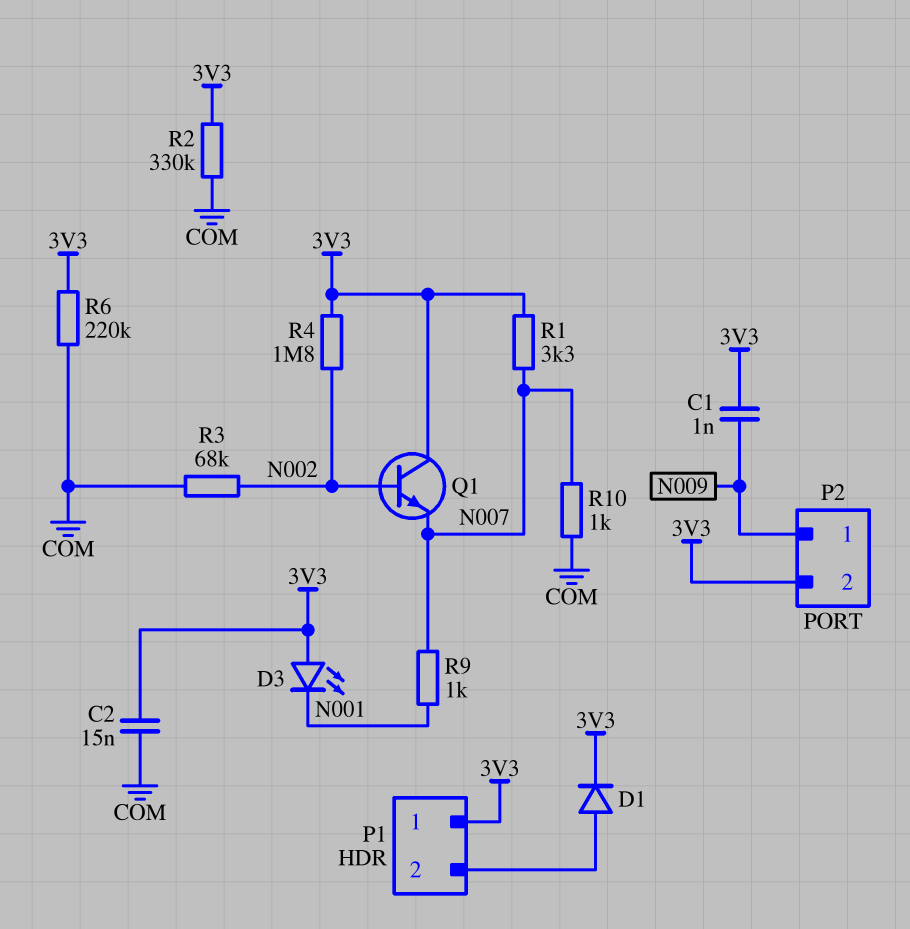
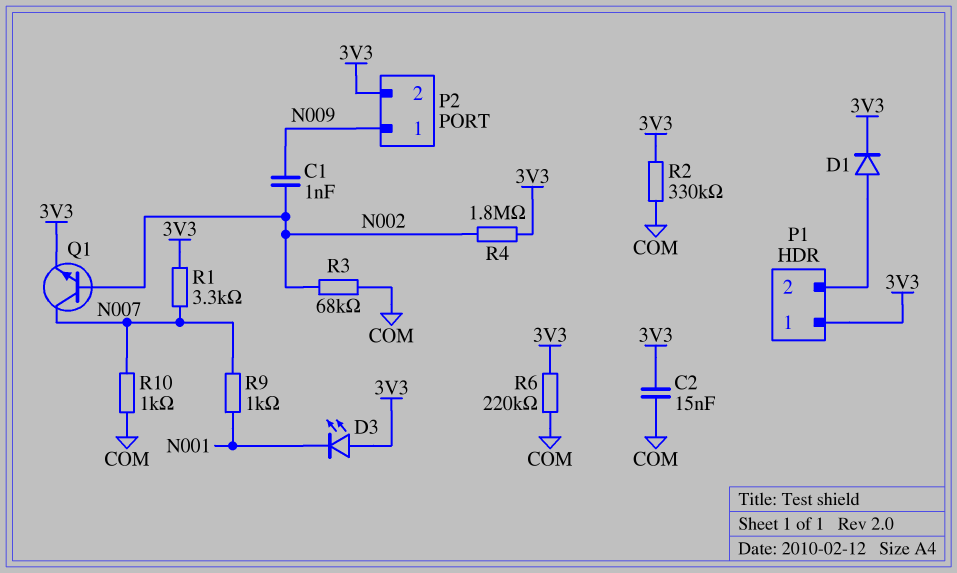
C1: 1nF (3V3, N009) -> 1nF (N002, N009)
Q1: NPN (B N002, C 3V3, E N007) -> NPN (B N002, C N007, E 3V3)

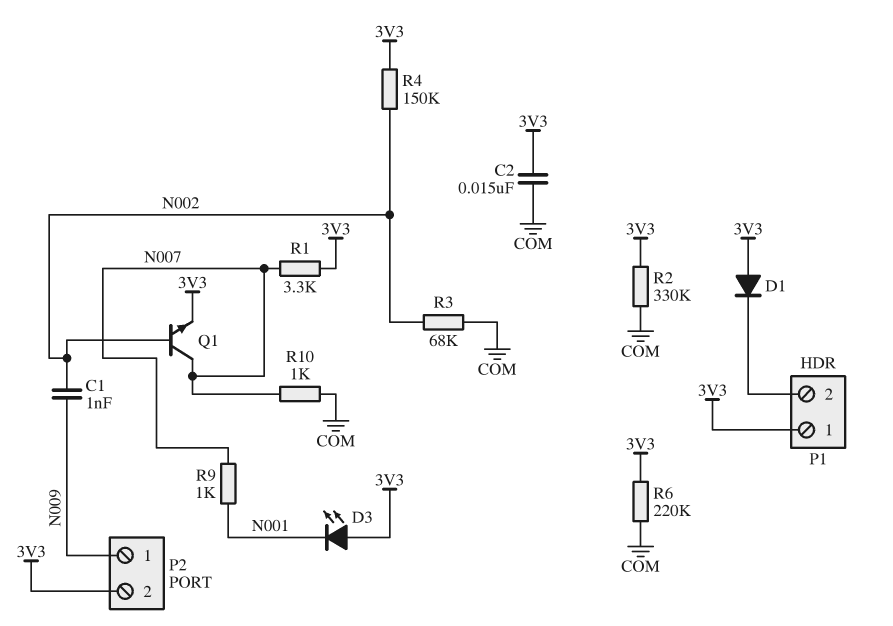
D1: diode (A P1/2, K 3V3) -> diode (A 3V3, K P1/2)
R4: 1.8M (3V3, N002) -> 150k (3V3, N002)

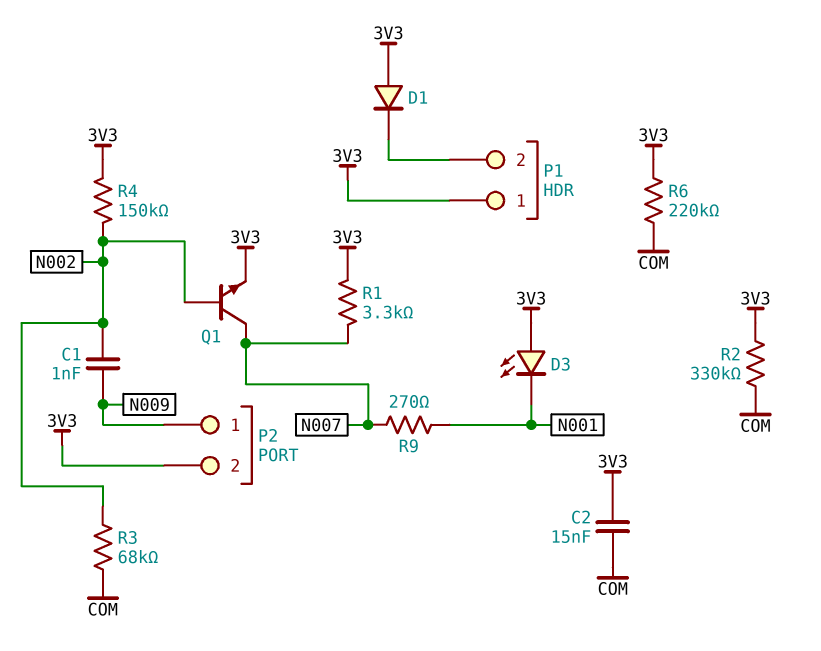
R9: 1k (N001, N007) -> 270 (N001, N007)
R10: 1k (COM, N007) -> none

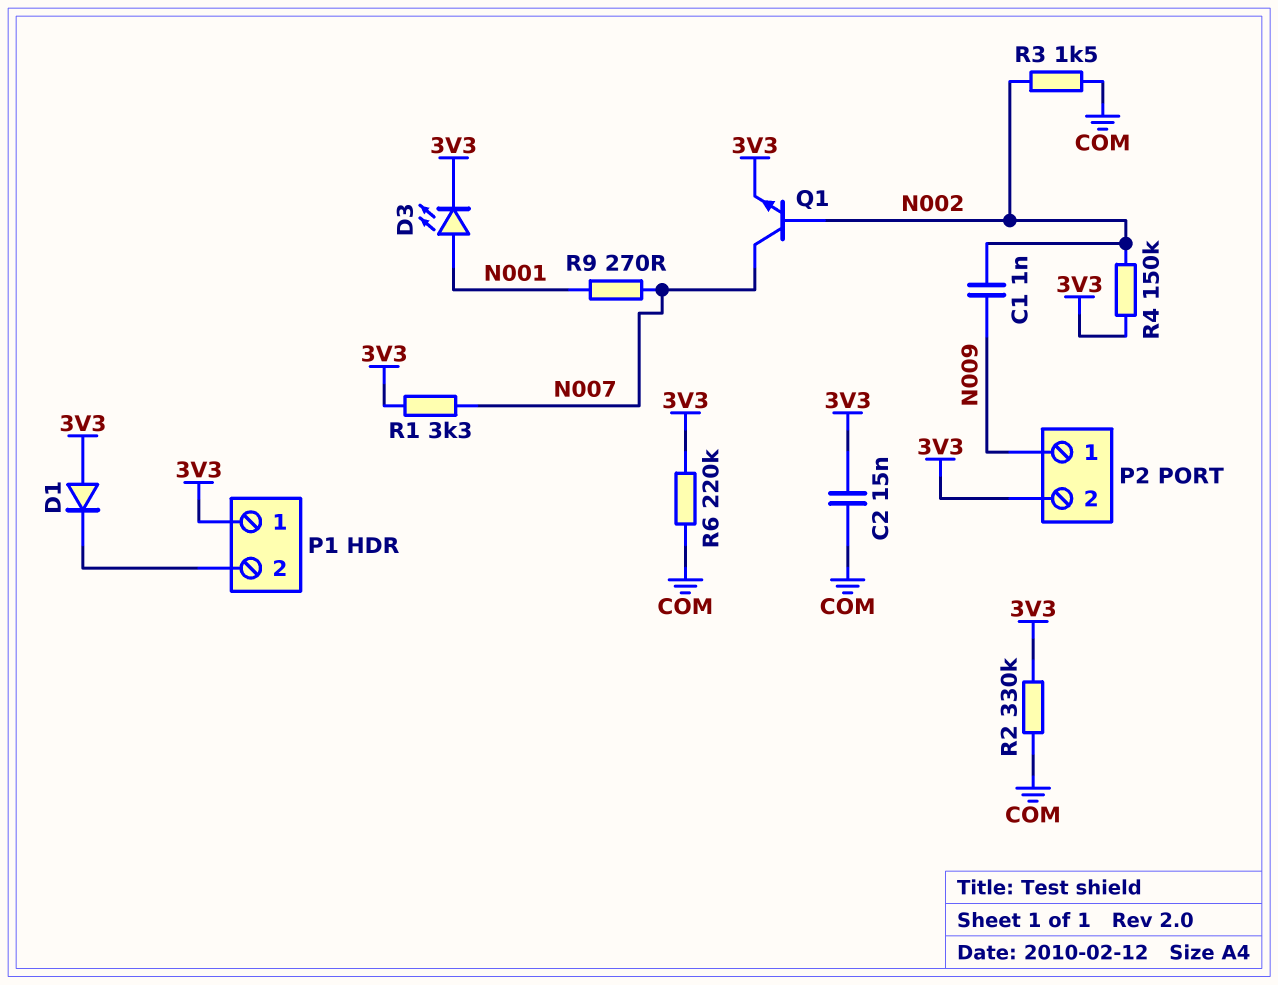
D3: LED (A 3V3, K N001) -> LED (A N001, K 3V3)
R3: 68k (COM, N002) -> 1.5k (COM, N002)

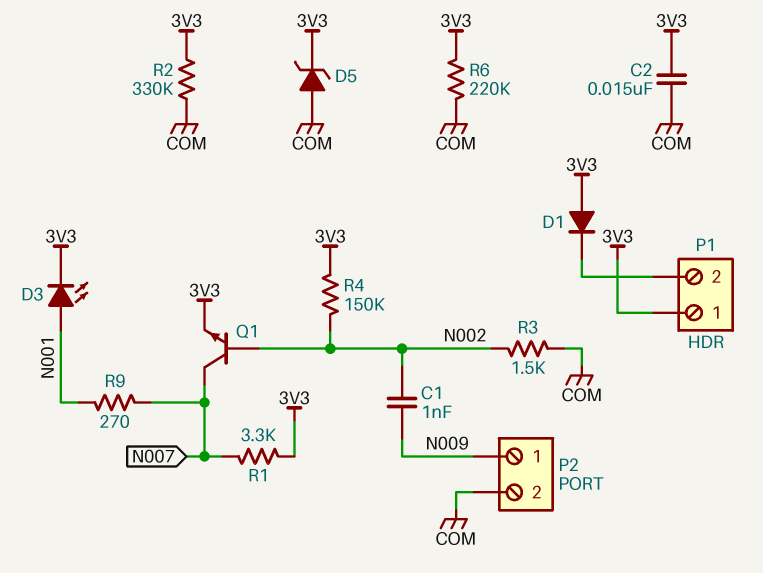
D5: none -> zener (A COM, K 3V3)
P2 pin 2: 3V3 -> COM

